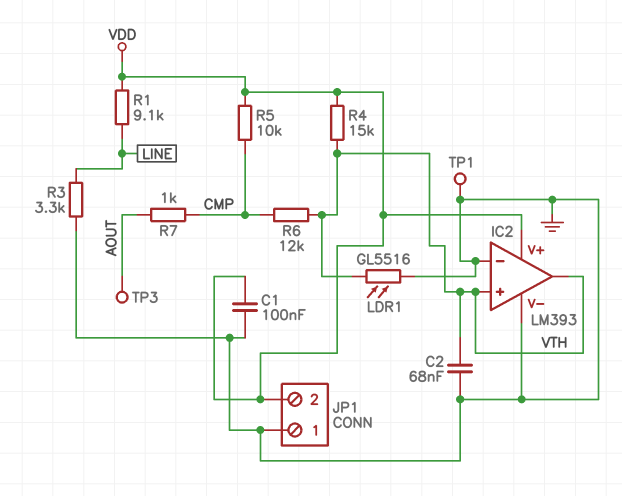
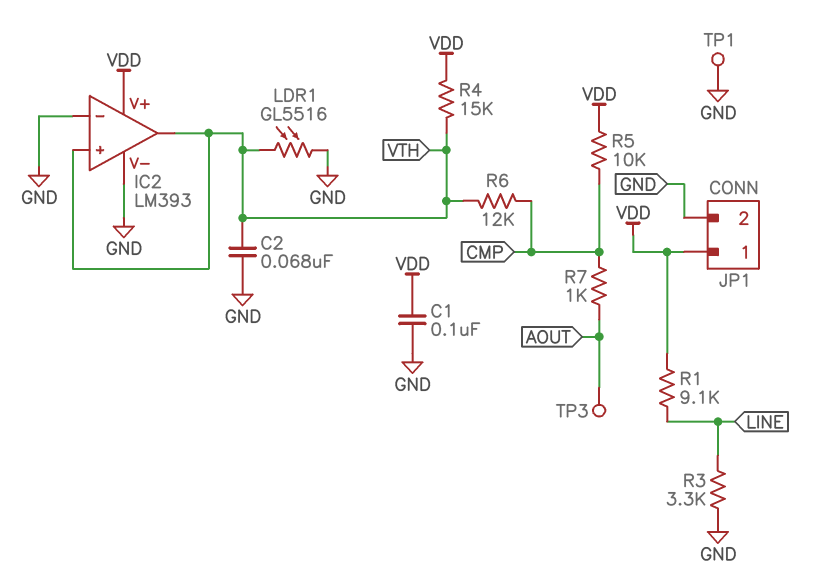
JP1 pin 1: GND -> VDD
JP1 pin 2: VDD -> GND

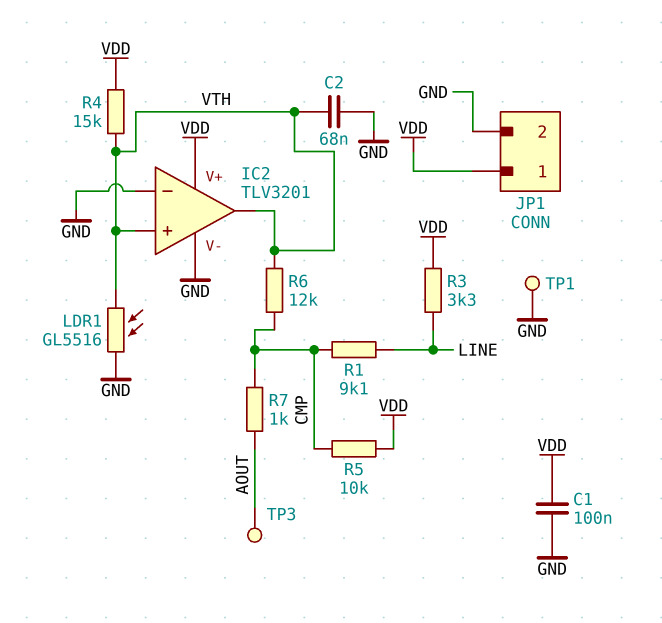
IC2: LM393 -> TLV3201
R1: 9.1k (LINE, VDD) -> 9.1k (CMP, LINE)
R3: 3.3k (GND, LINE) -> 3.3k (LINE, VDD)

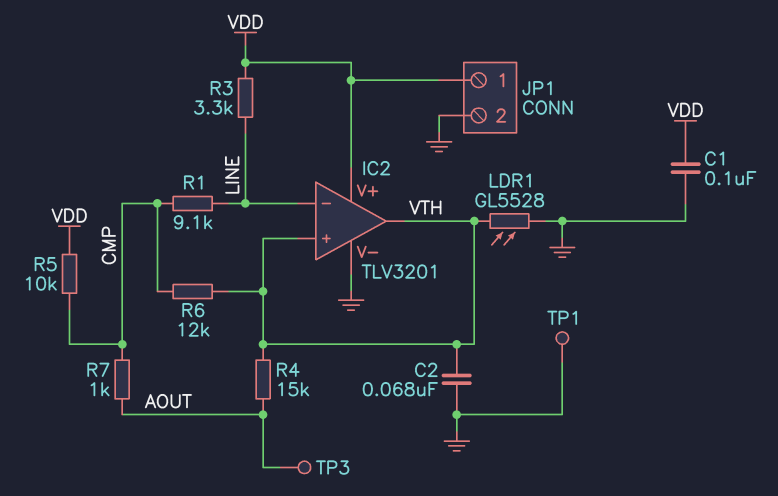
IC2 pin in-: GND -> LINE
LDR1: GL5516 (GND, VTH) -> GL5528 (GND, VTH)
R4: 15k (VDD, VTH) -> 15k (AOUT, VTH)

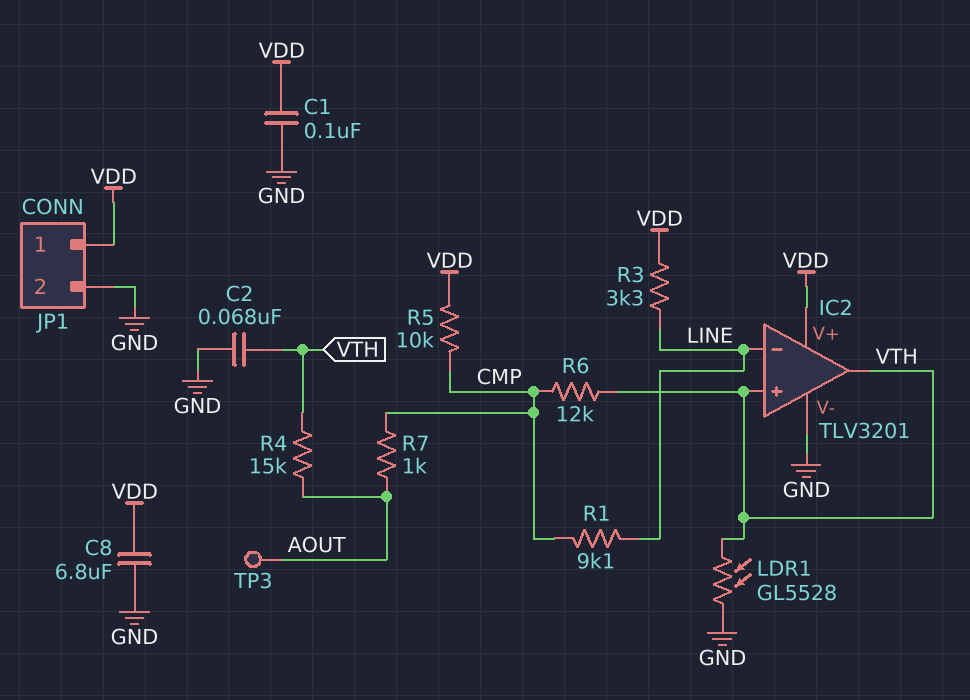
C8: none -> 6.8uF (GND, VDD)
TP1: test point (GND) -> none

